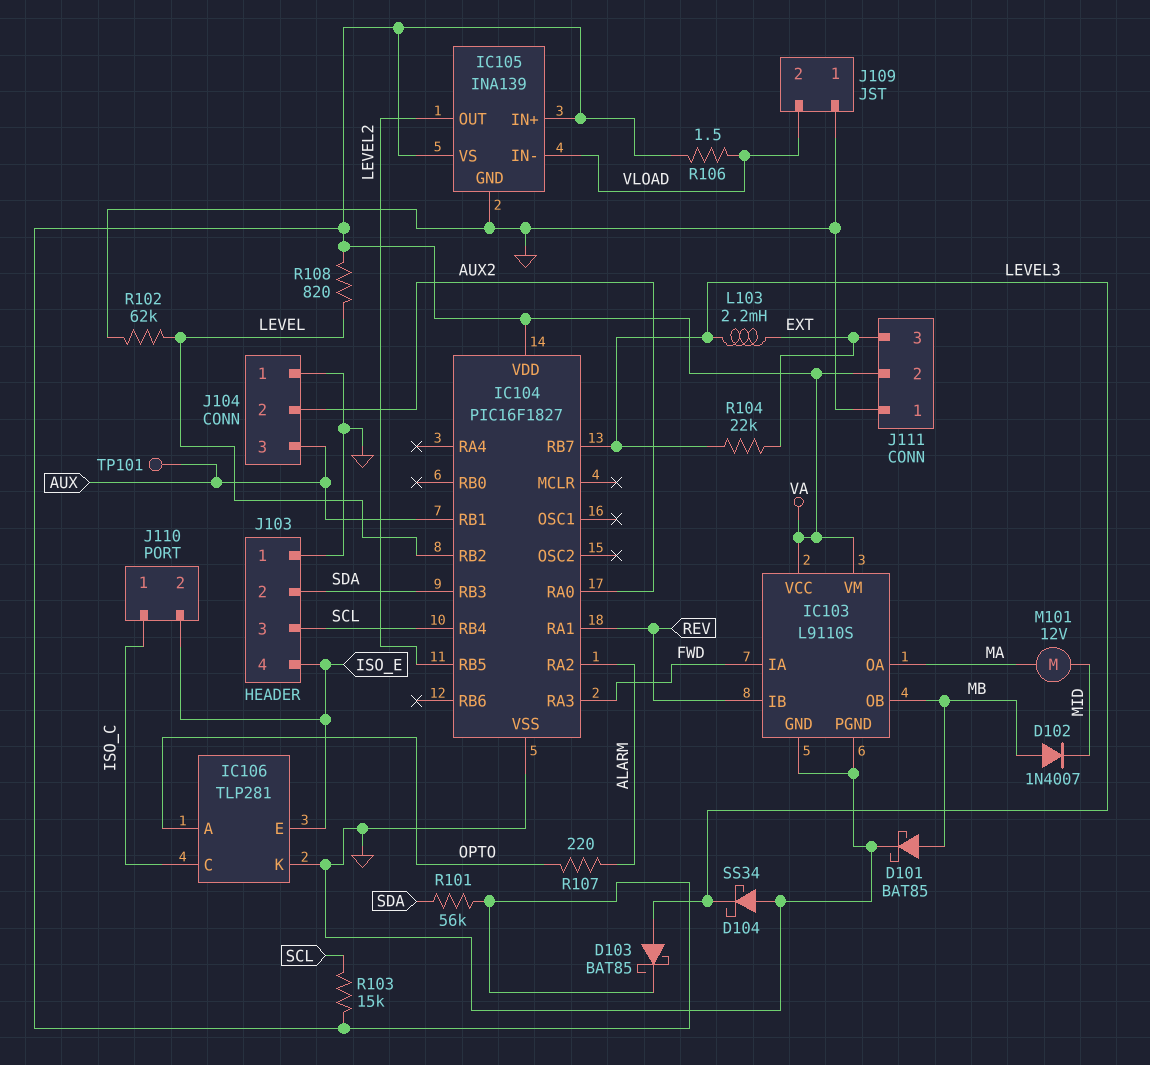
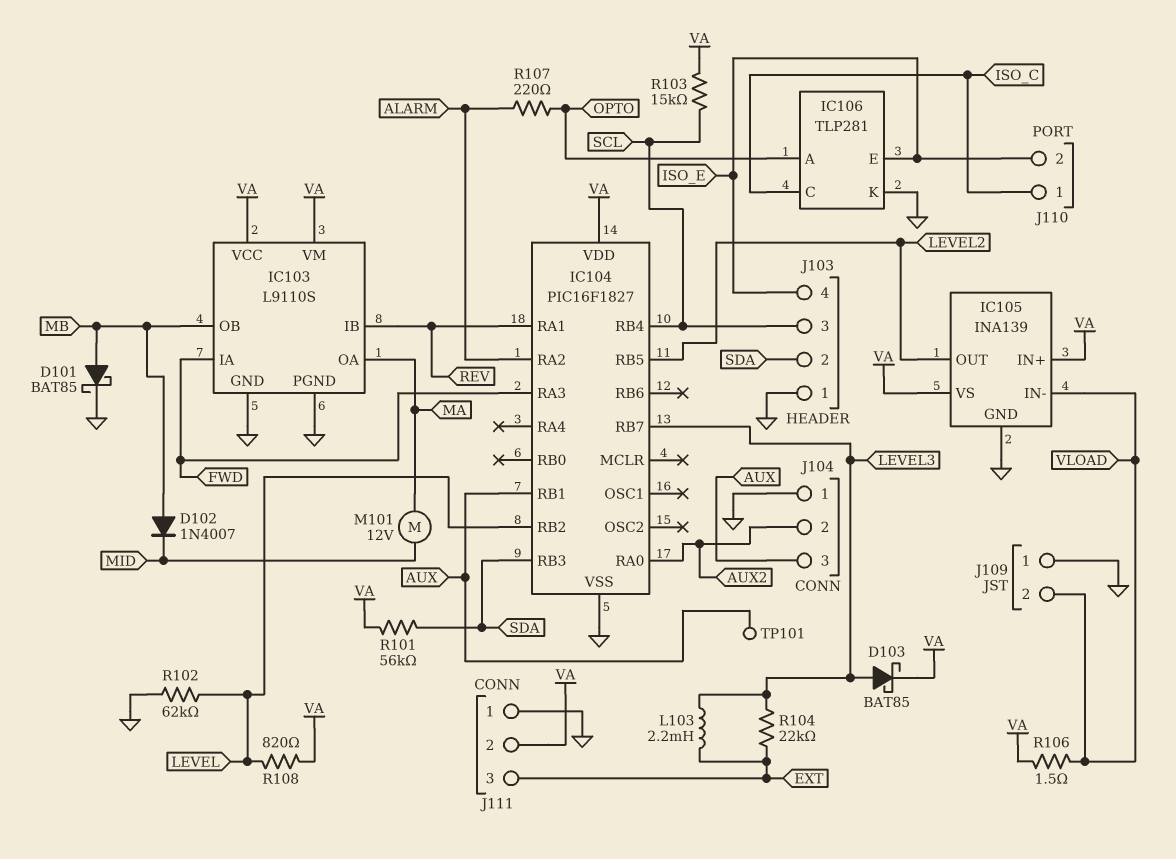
D104: schottky SS34 (A GND, K LEVEL3) -> none

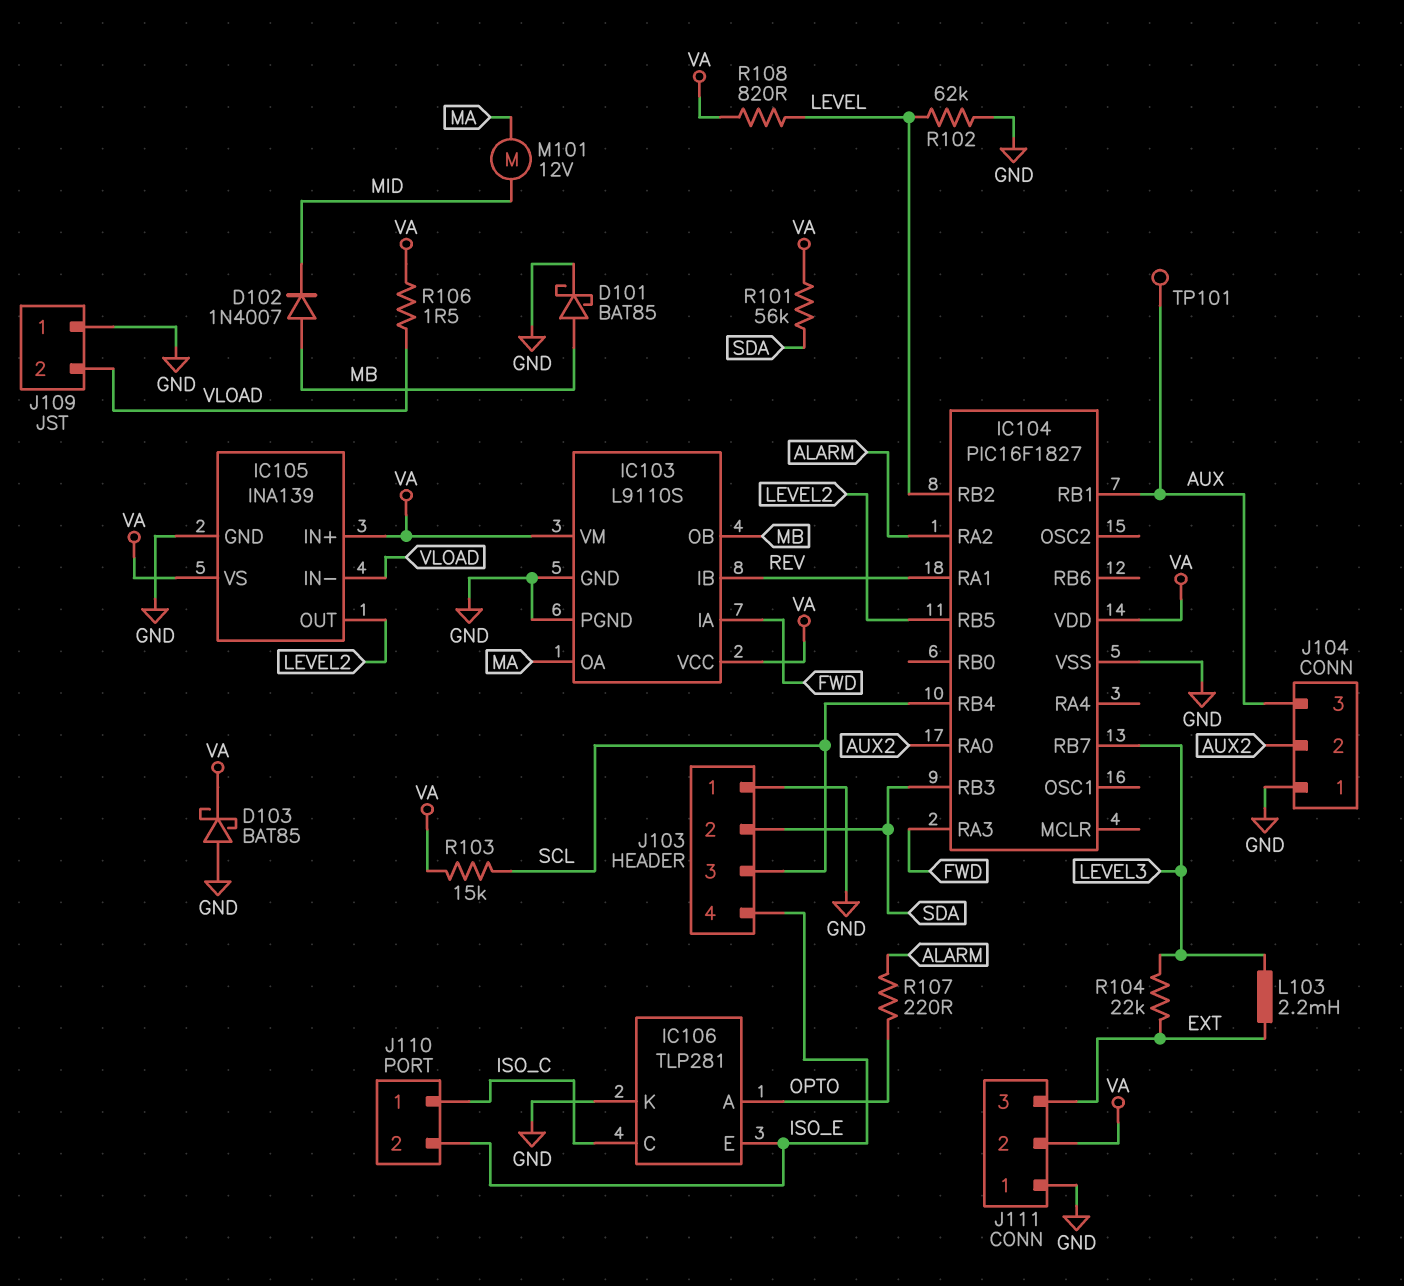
D103: schottky BAT85 (A LEVEL3, K VA) -> schottky BAT85 (A GND, K VA)

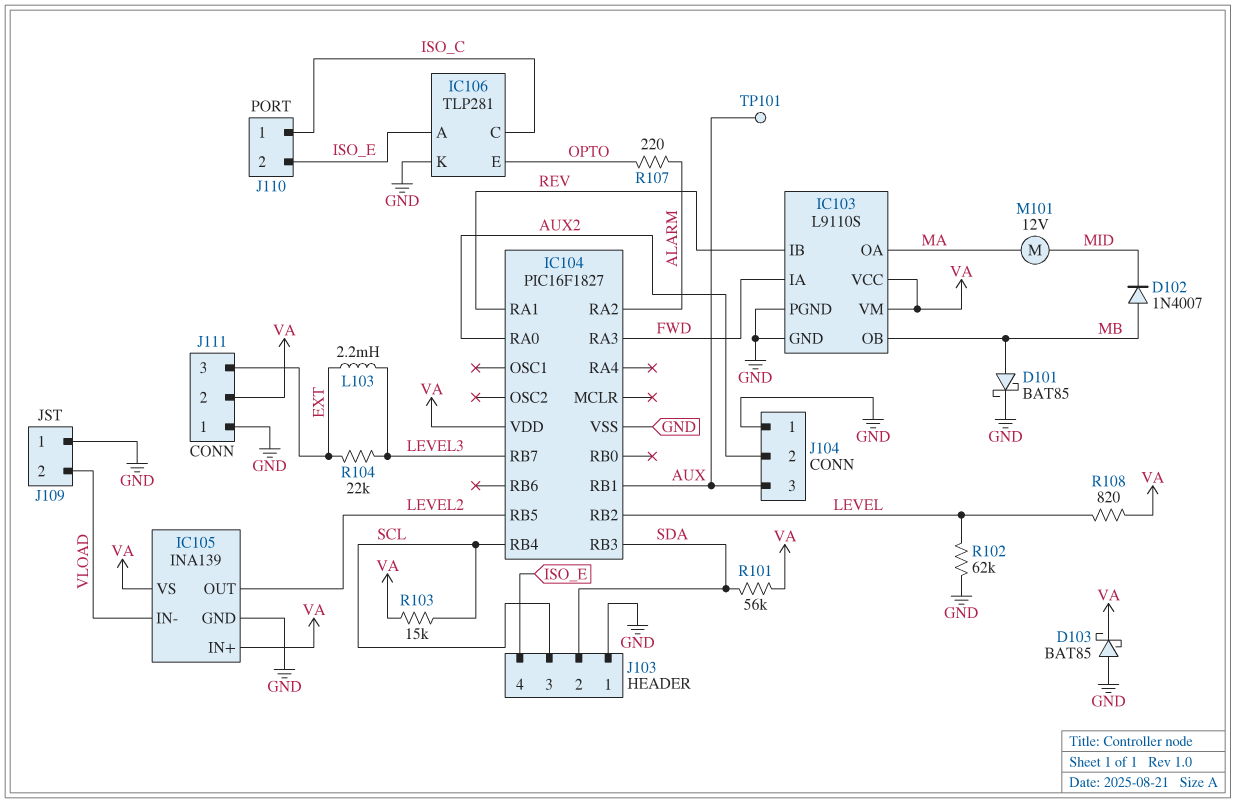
IC106 pin A: OPTO -> ISO_E
IC106 pin E: ISO_E -> OPTO
R106: 1.5 (VA, VLOAD) -> none

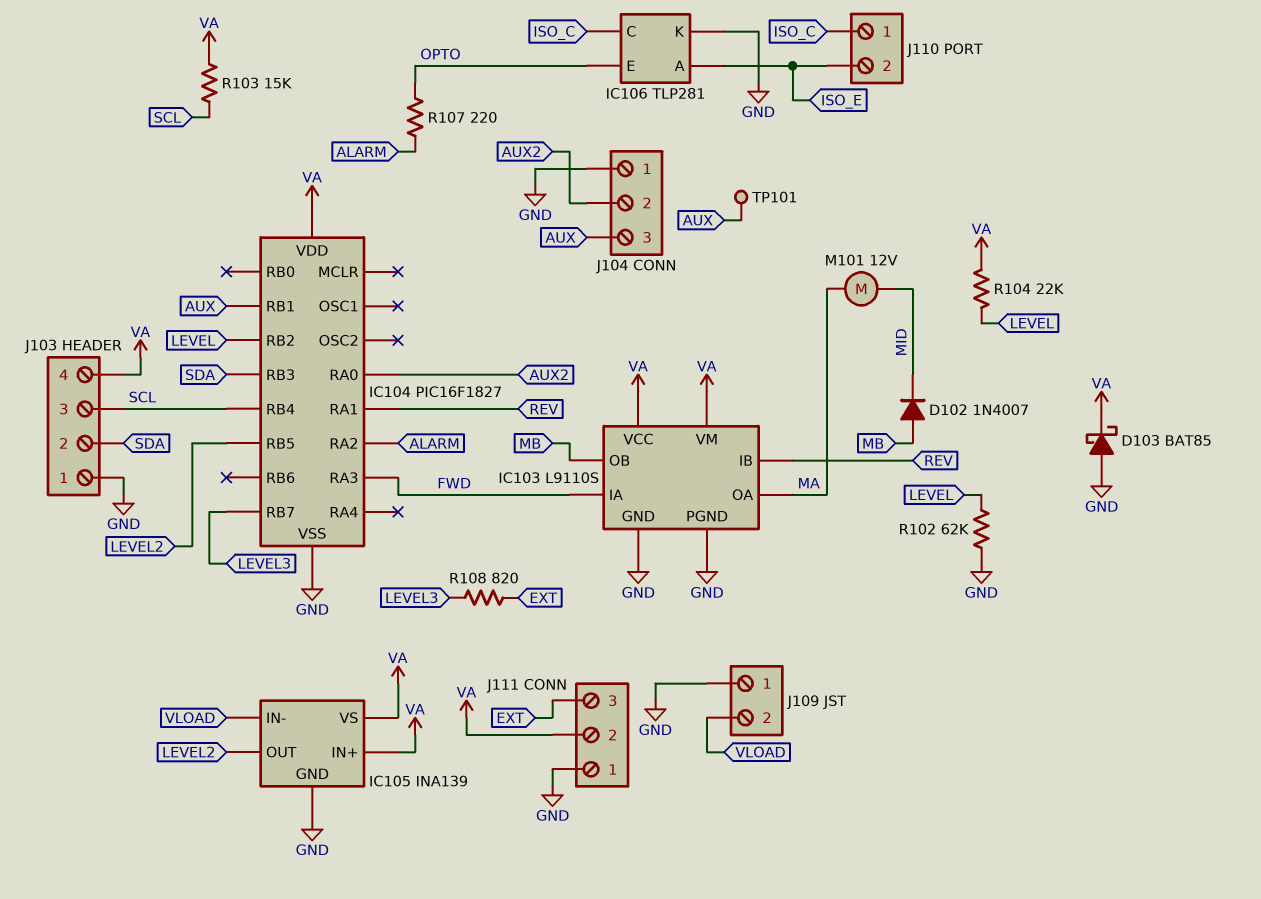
D101: schottky BAT85 (A MB, K GND) -> none
J103 pin 4: ISO_E -> VA
L103: 2.2mH (EXT, LEVEL3) -> none
R101: 56k (SDA, VA) -> none
R104: 22k (EXT, LEVEL3) -> 22k (LEVEL, VA)
R108: 820 (LEVEL, VA) -> 820 (EXT, LEVEL3)

